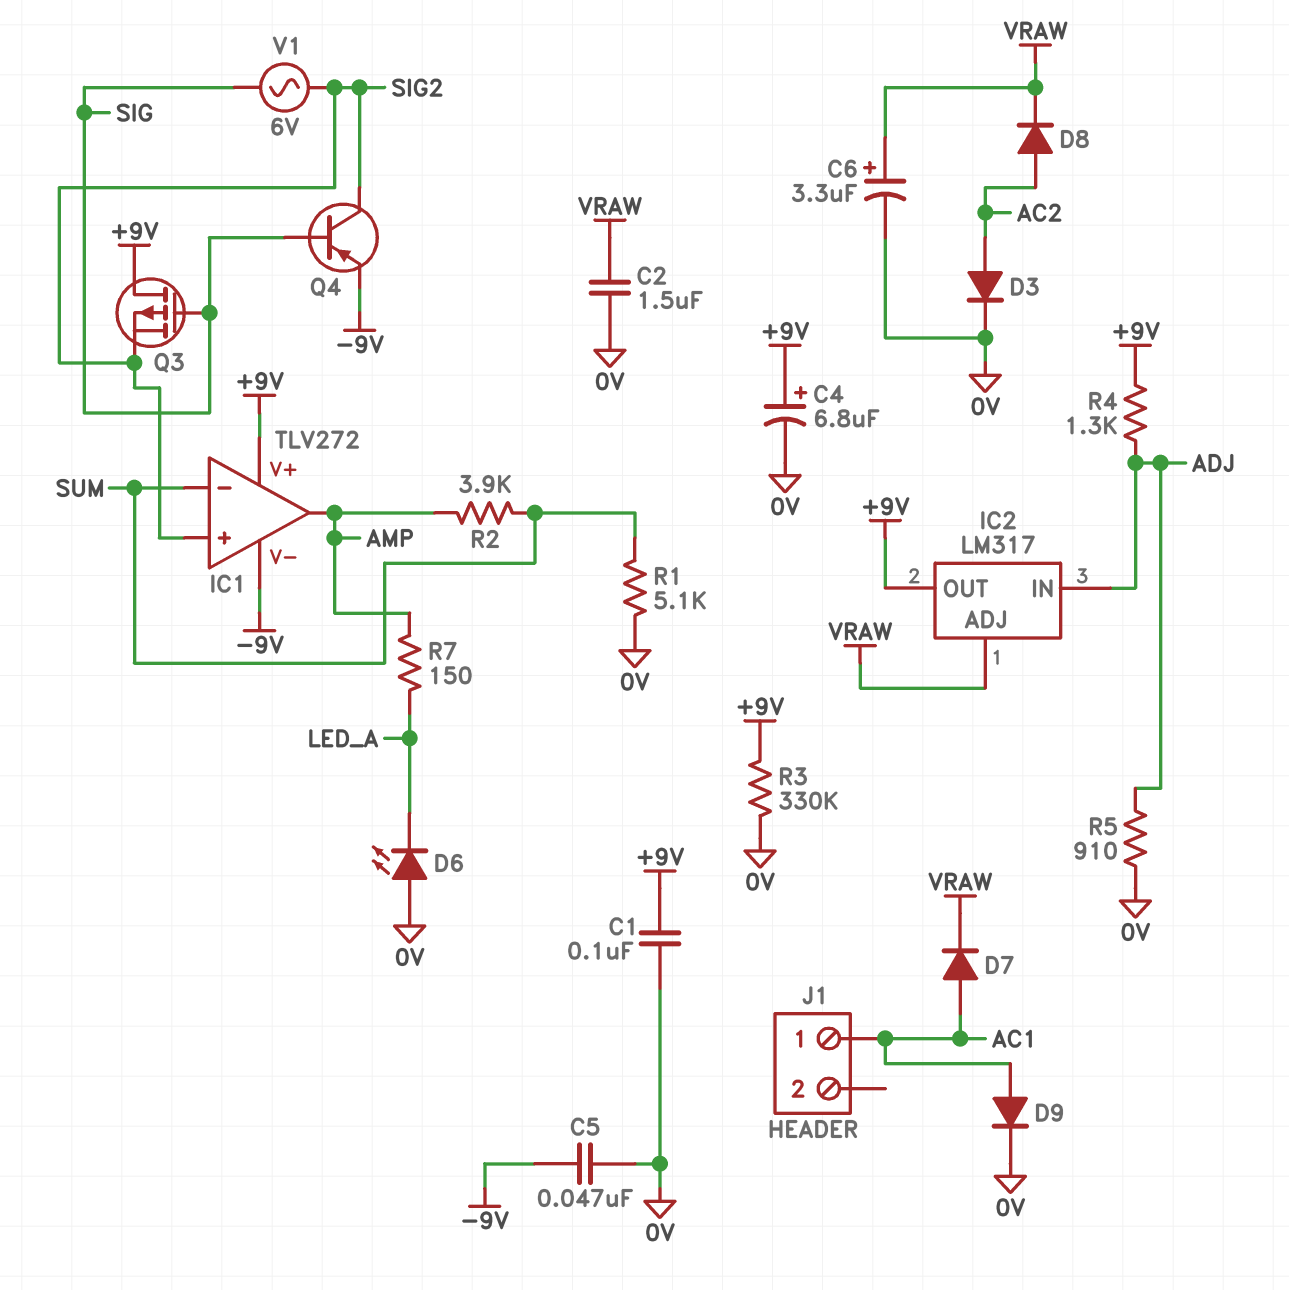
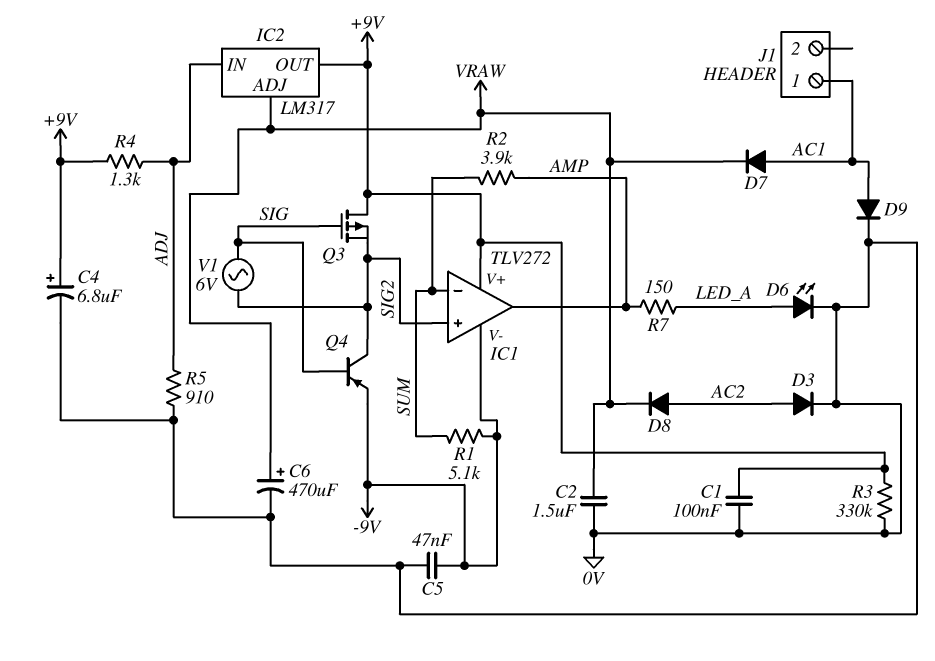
C6: 3.3uF (plus VRAW, minus 0V) -> 470uF (plus VRAW, minus 0V)
D6: LED (A 0V, K LED_A) -> LED (A LED_A, K 0V)
R1: 5.1k (0V, SUM) -> 5.1k (-9V, SUM)

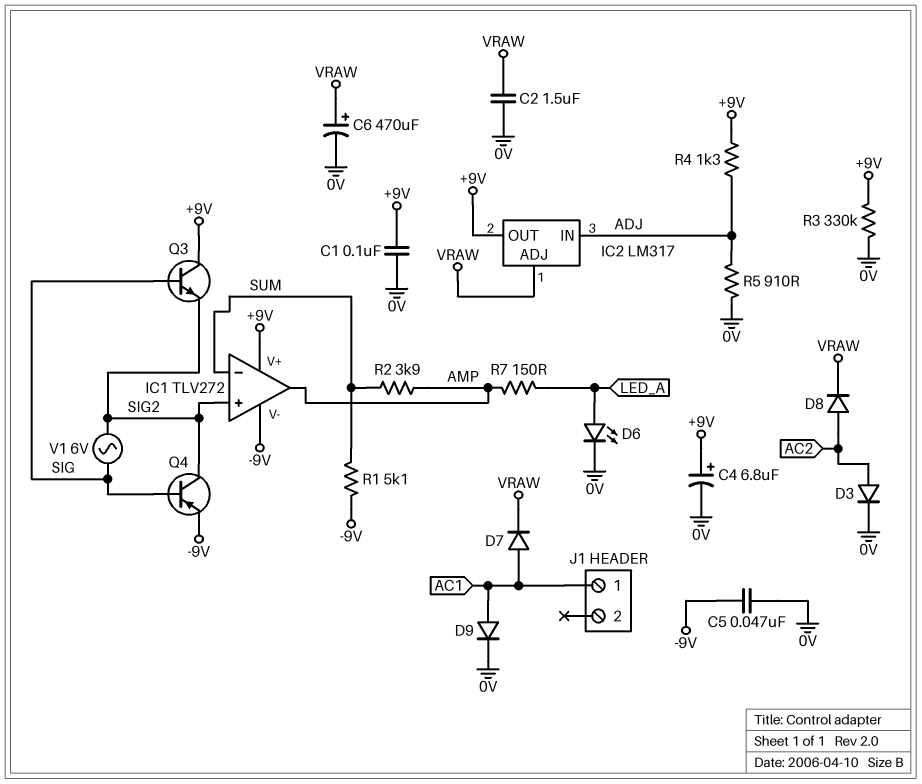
Q3: PMOS (G SIG, D +9V, S SIG2) -> NPN (B SIG, C +9V, E SIG2)

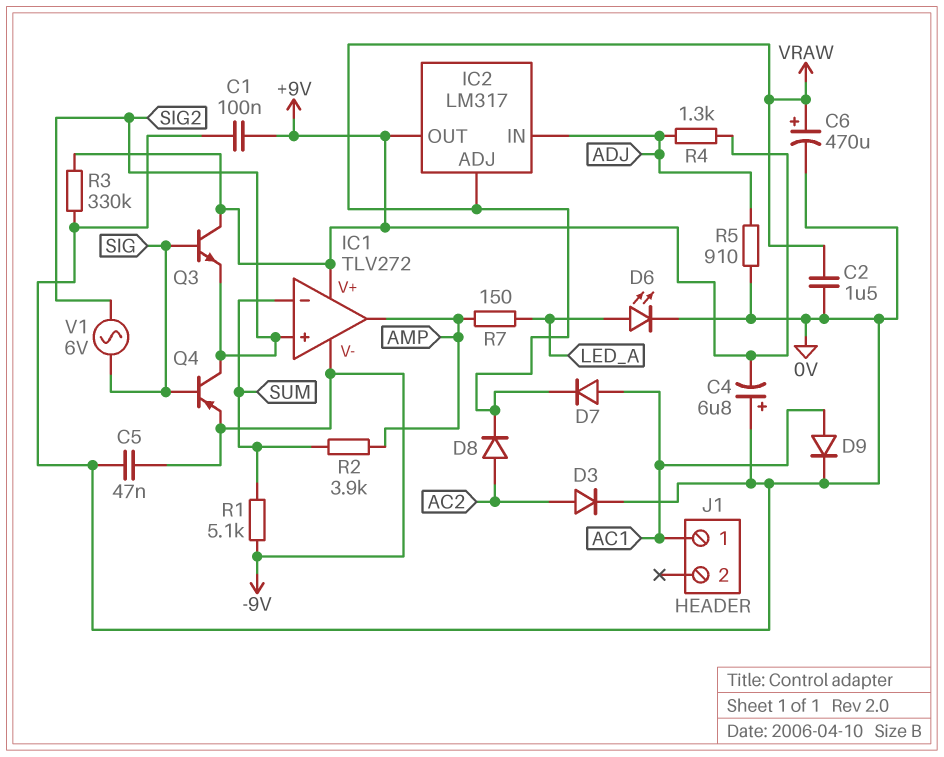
C4: 6.8uF (plus +9V, minus 0V) -> 6.8uF (plus 0V, minus +9V)

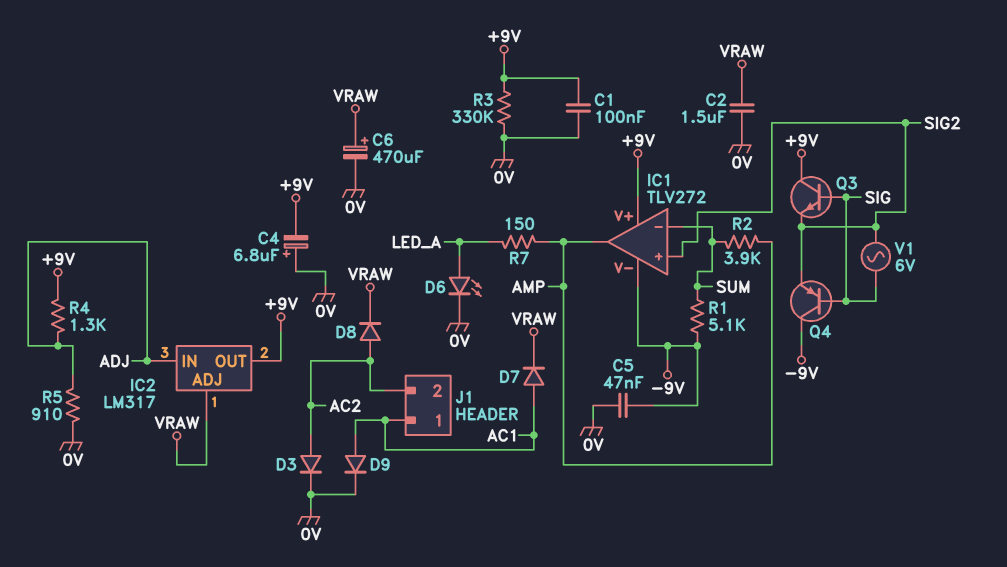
J1 pin 2: none -> AC2
Q4: PNP (B SIG, C SIG2, E -9V) -> PNP (B SIG, C -9V, E SIG2)

